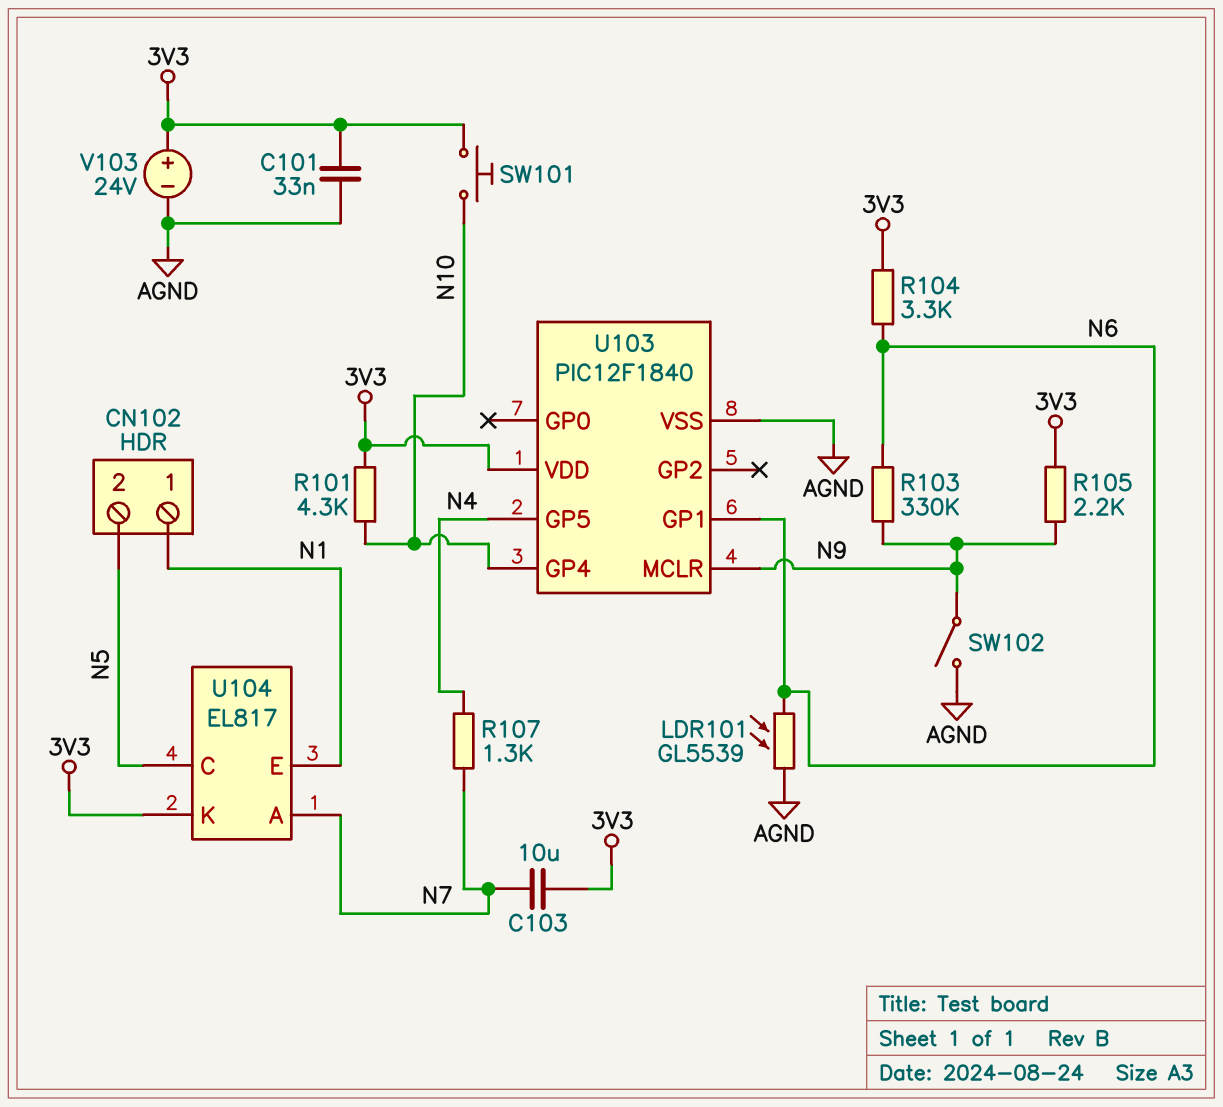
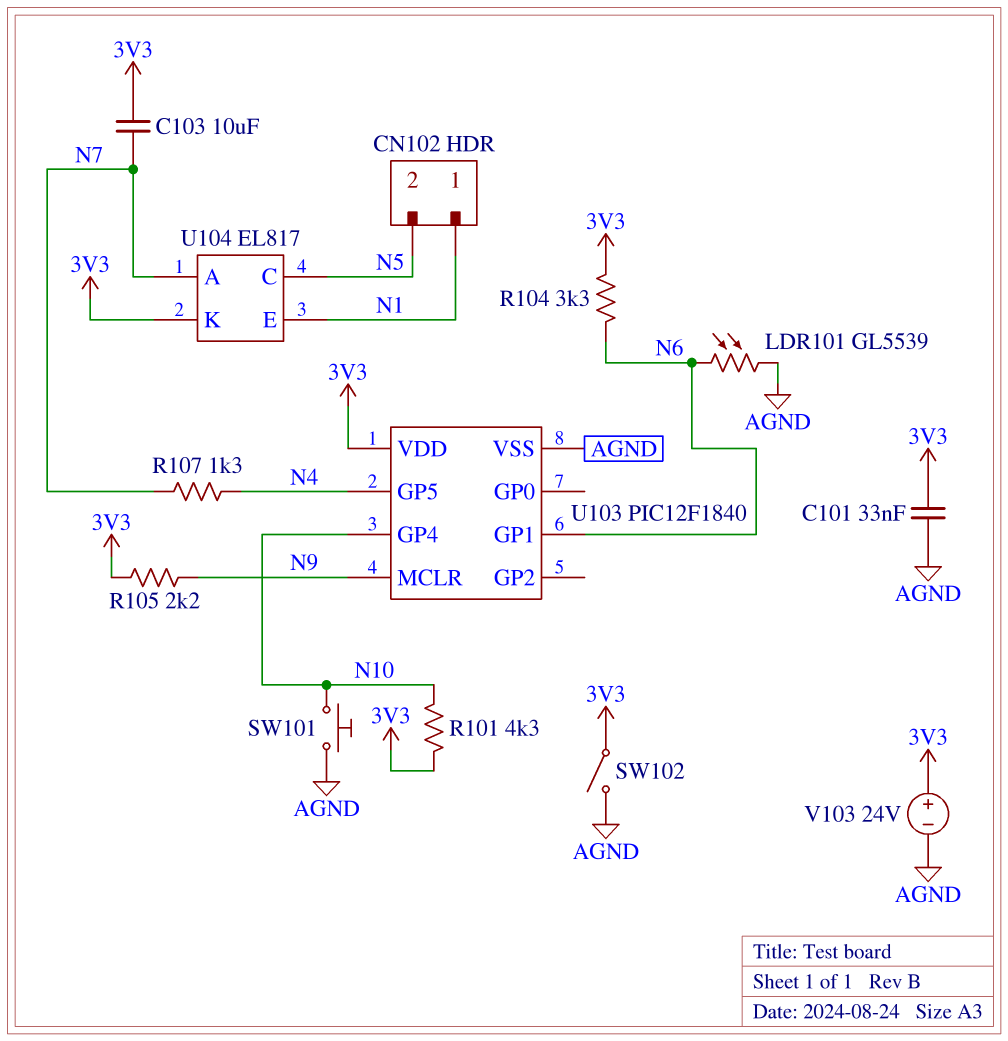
R103: 330k (N6, N9) -> none
SW101: button (3V3, N10) -> button (AGND, N10)
SW102: switch (AGND, N9) -> switch (3V3, AGND)

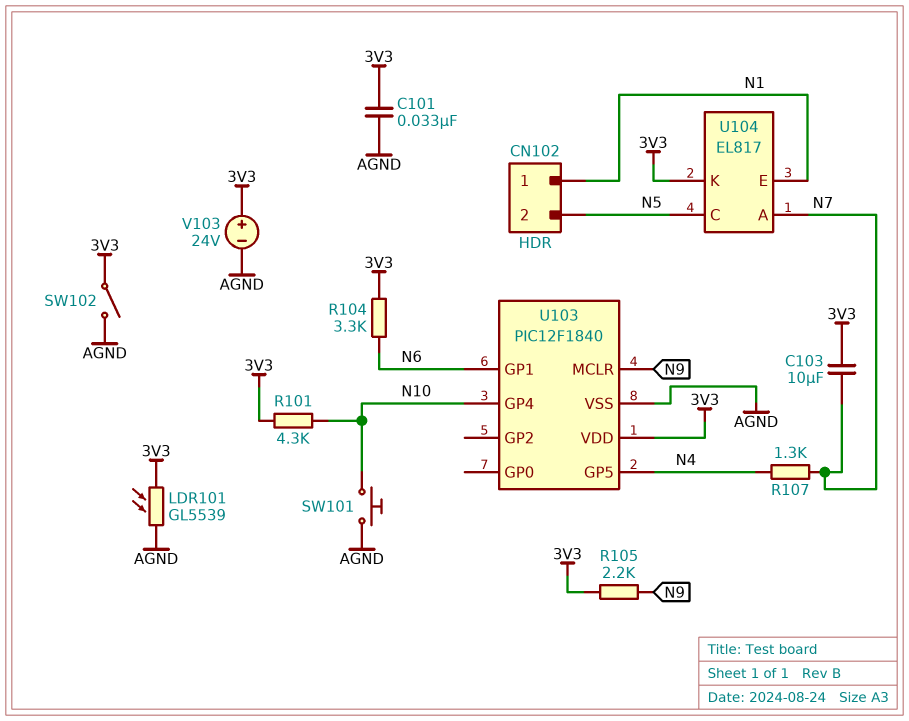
LDR101: GL5539 (AGND, N6) -> GL5539 (3V3, AGND)

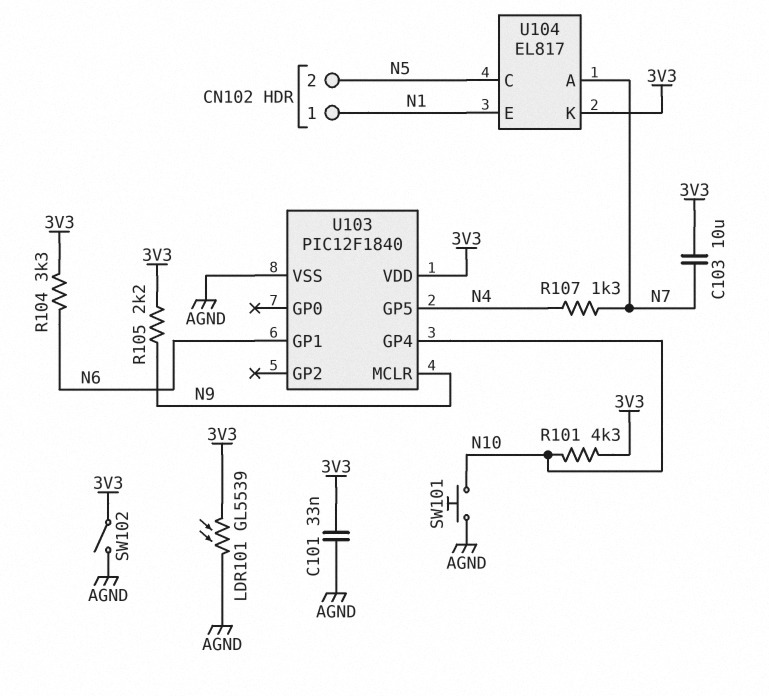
V103: 24V (plus 3V3, minus AGND) -> none

